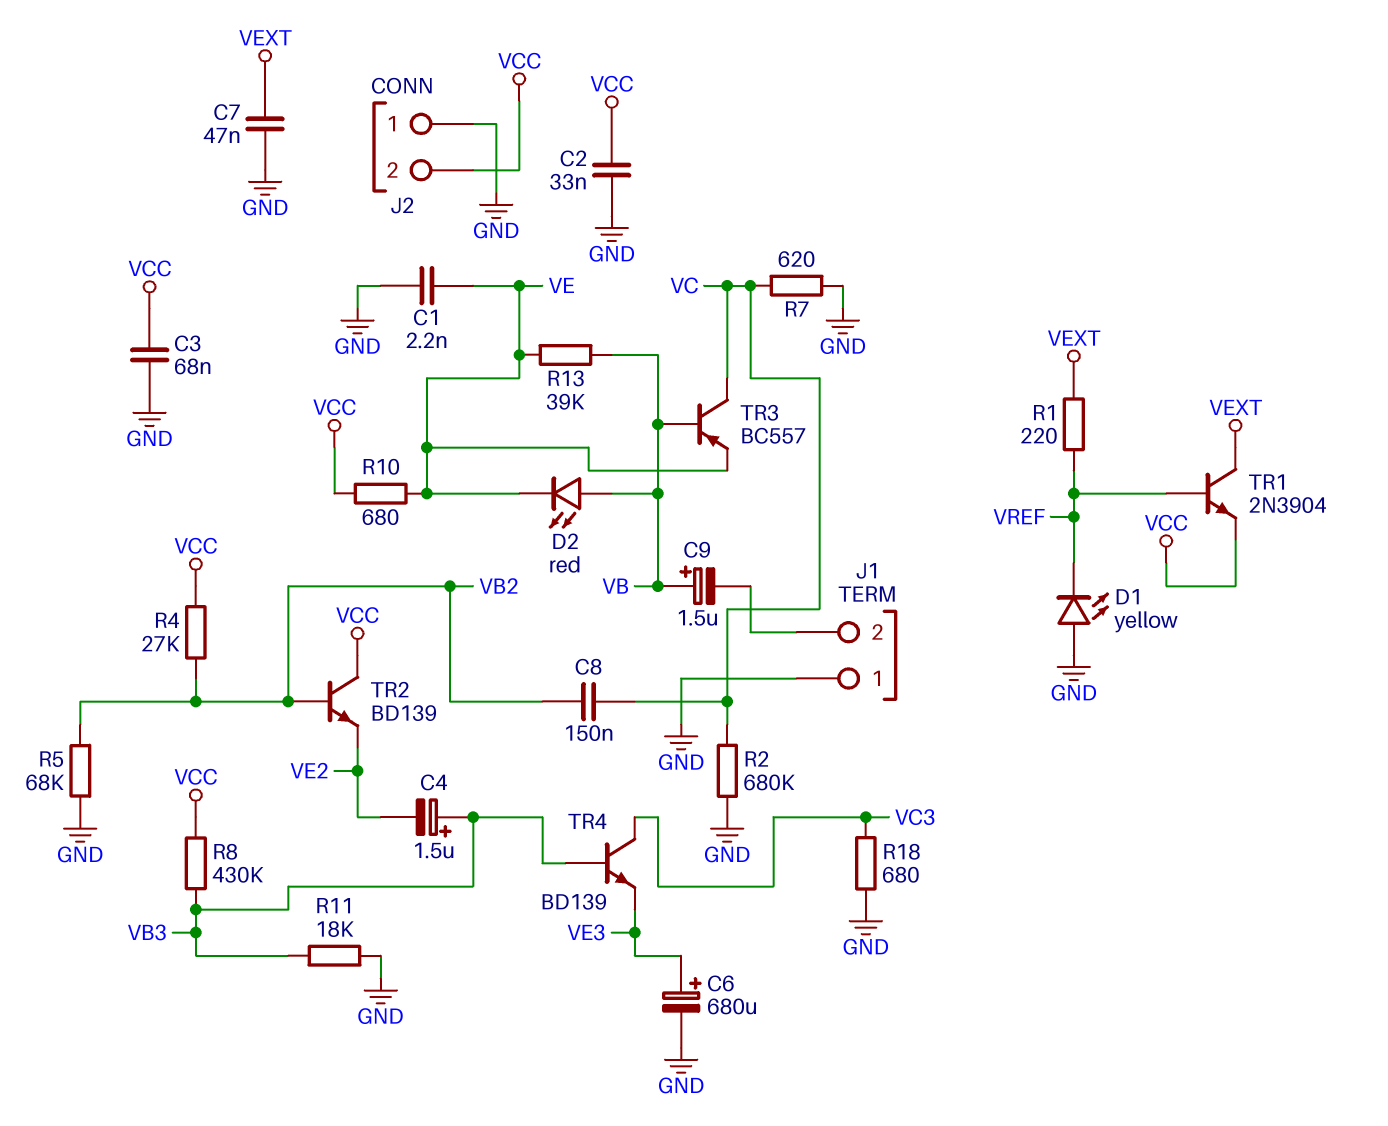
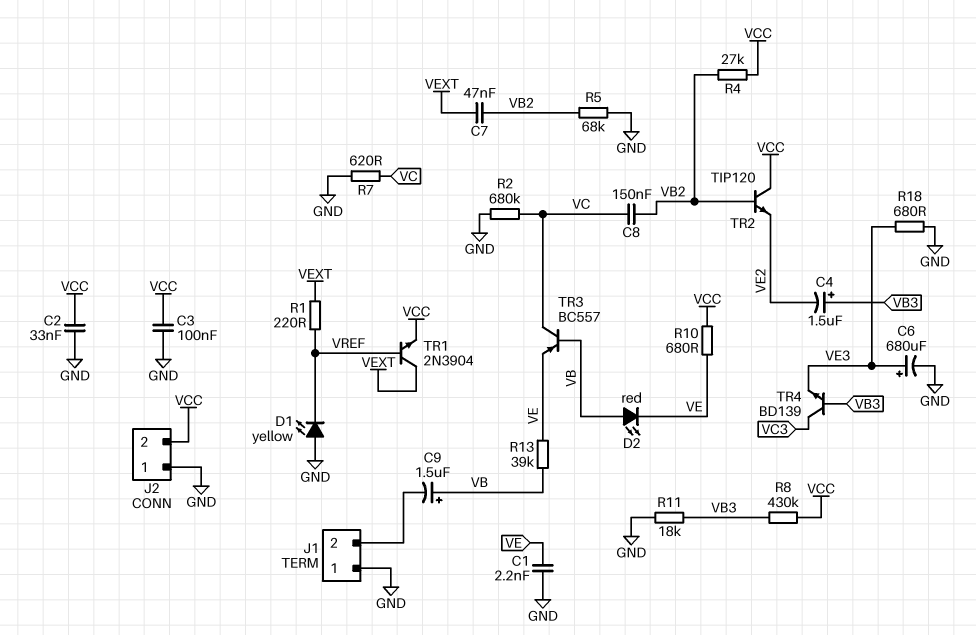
C3: 68nF (GND, VCC) -> 100nF (GND, VCC)
C7: 47nF (GND, VEXT) -> 47nF (VB2, VEXT)
R18: 680 (GND, VC3) -> 680 (GND, VE3)
TR2: NPN BD139 (B VB2, C VCC, E VE2) -> NPN TIP120 (B VB2, C VCC, E VE2)

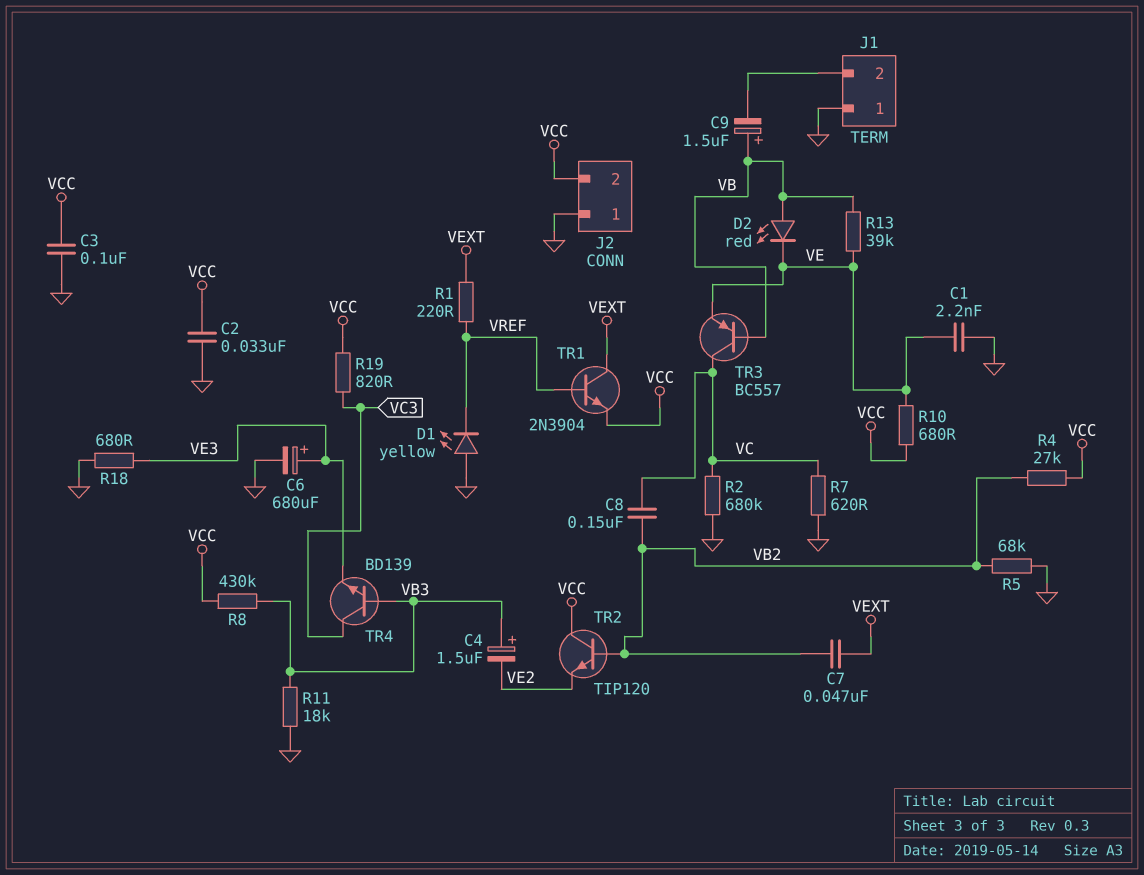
R19: none -> 820 (VC3, VCC)

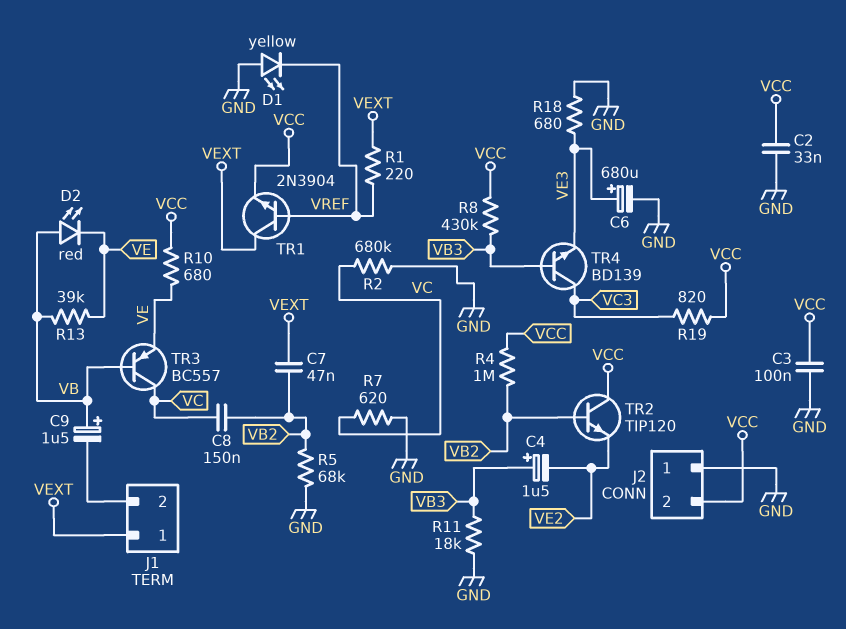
C1: 2.2nF (GND, VE) -> none
J1 pin 1: GND -> VEXT
R4: 27k (VB2, VCC) -> 1M (VB2, VCC)

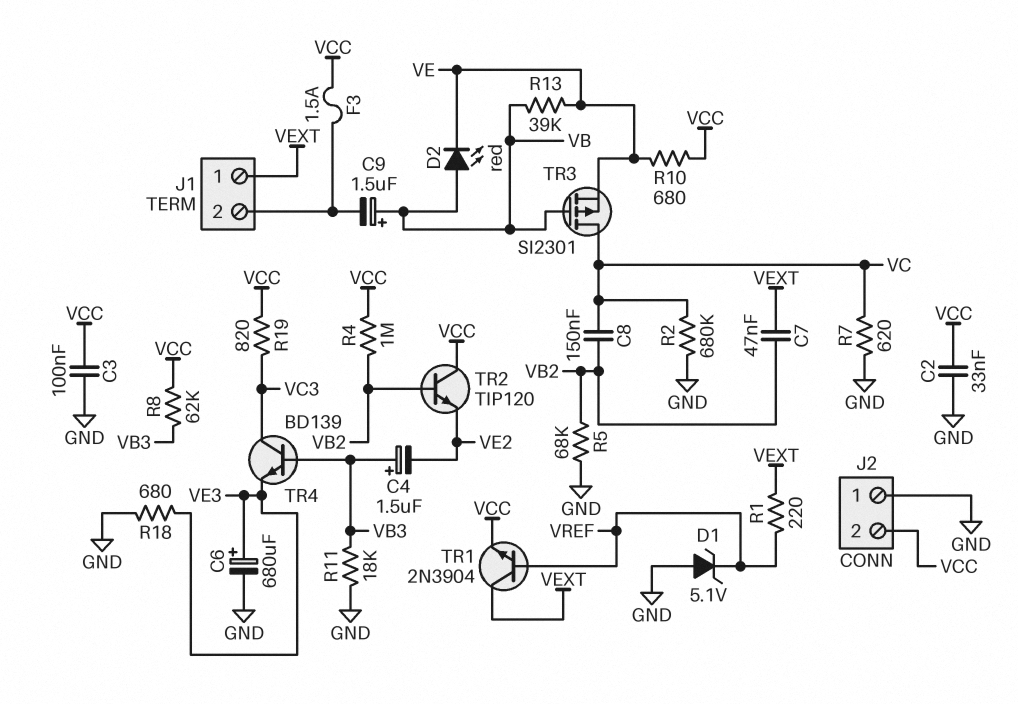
D1: LED yellow (A GND, K VREF) -> zener 5.1V (A GND, K VREF)
F3: none -> 1.5A (J1/2, VCC)
R8: 430k (VB3, VCC) -> 62k (VB3, VCC)
TR3: PNP BC557 (B VB, C VC, E VE) -> PMOS SI2301 (G VB, D VC, S VE)

